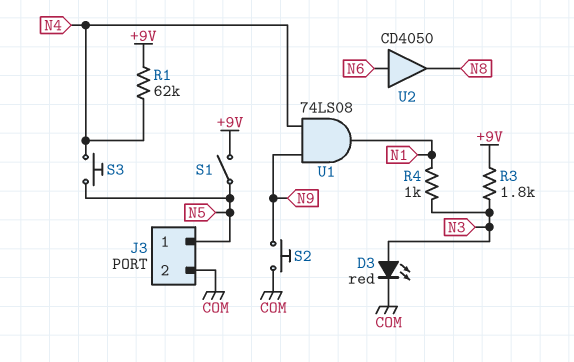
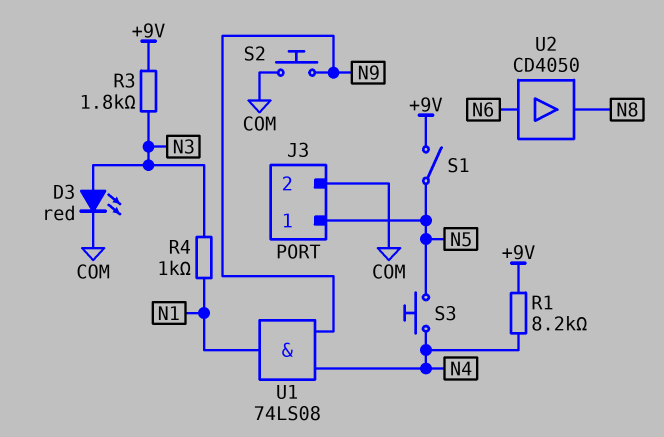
R1: 62k (+9V, N4) -> 8.2k (+9V, N4)

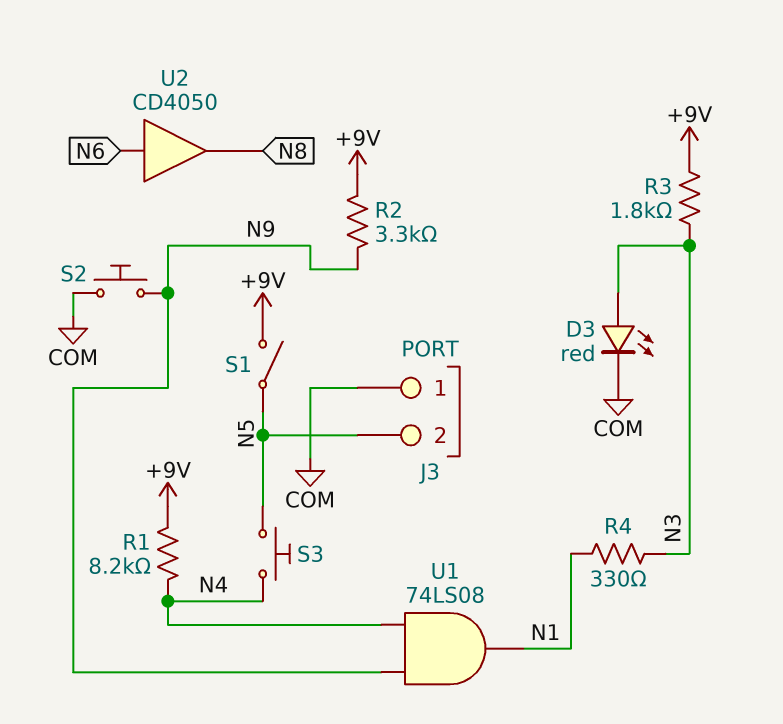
J3 pin 1: N5 -> COM
J3 pin 2: COM -> N5
R2: none -> 3.3k (+9V, N9)
R4: 1k (N1, N3) -> 330 (N1, N3)

